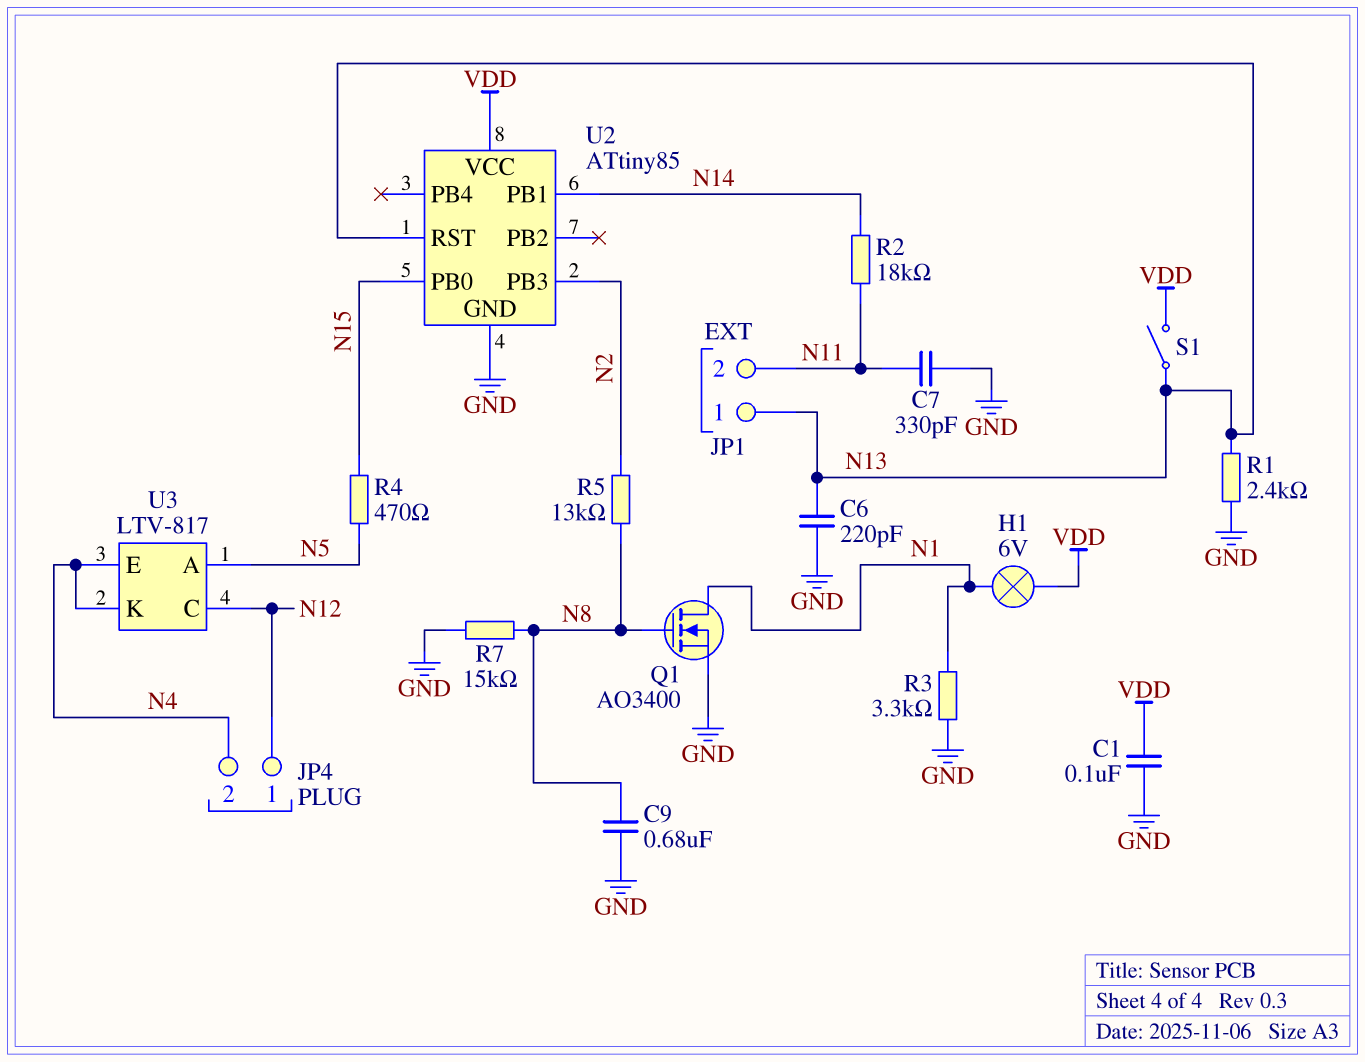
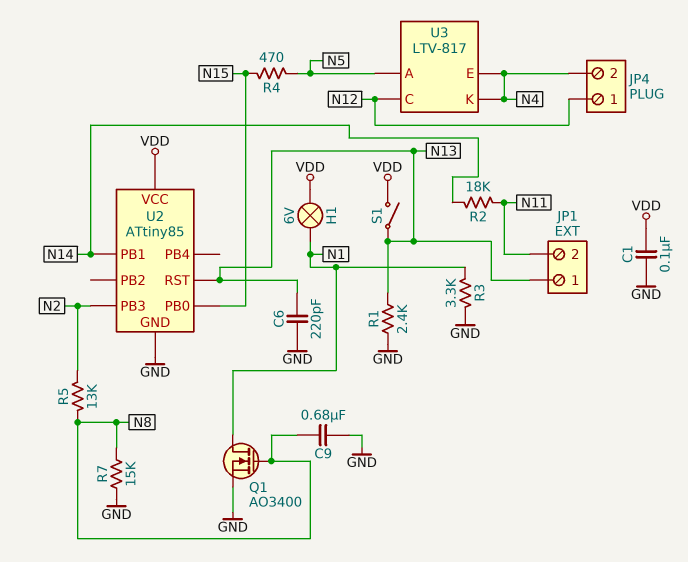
C7: 330pF (GND, N11) -> none

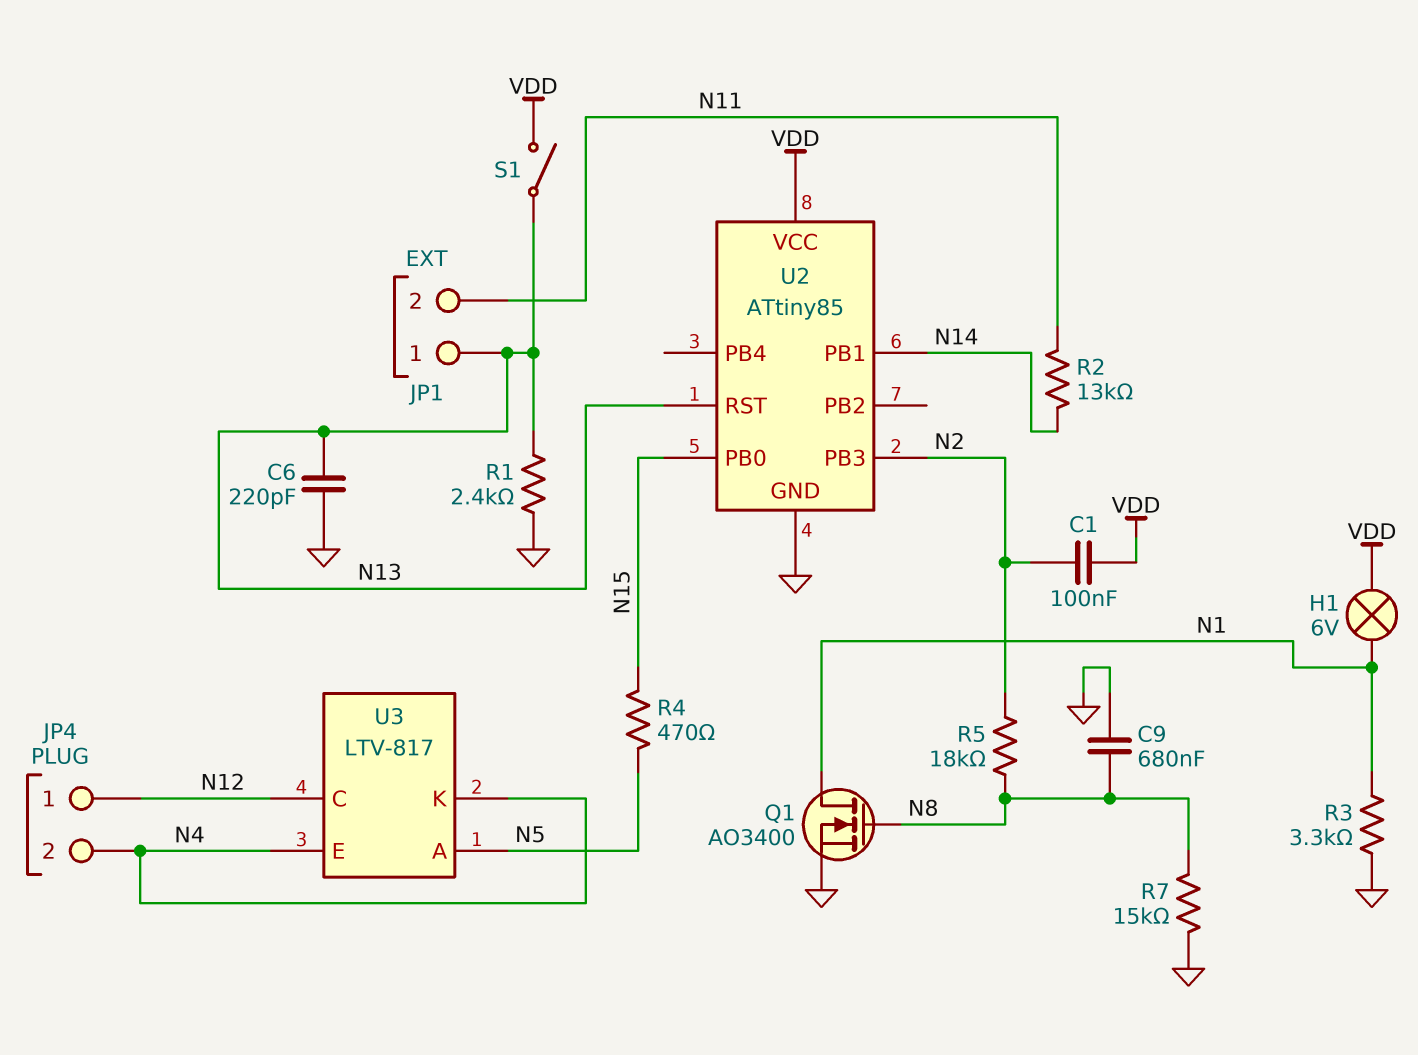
C1: 100nF (GND, VDD) -> 100nF (N2, VDD)
R2: 18k (N11, N14) -> 13k (N11, N14)
R5: 13k (N2, N8) -> 18k (N2, N8)

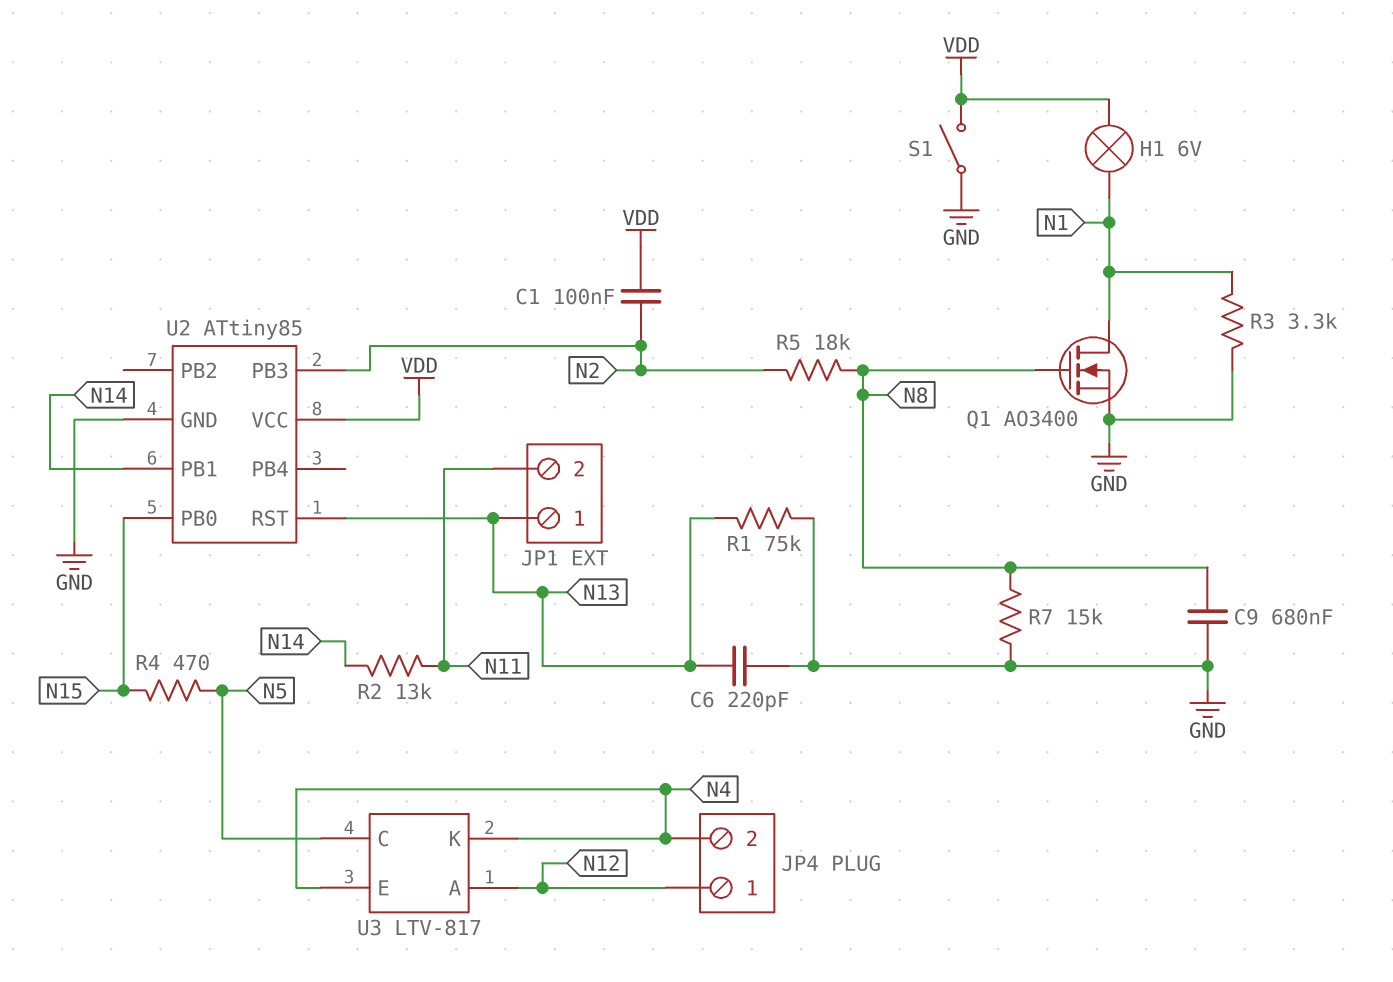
R1: 2.4k (GND, N13) -> 75k (GND, N13)
S1: switch (N13, VDD) -> switch (GND, VDD)
U3 pin A: N5 -> N12
U3 pin C: N12 -> N5

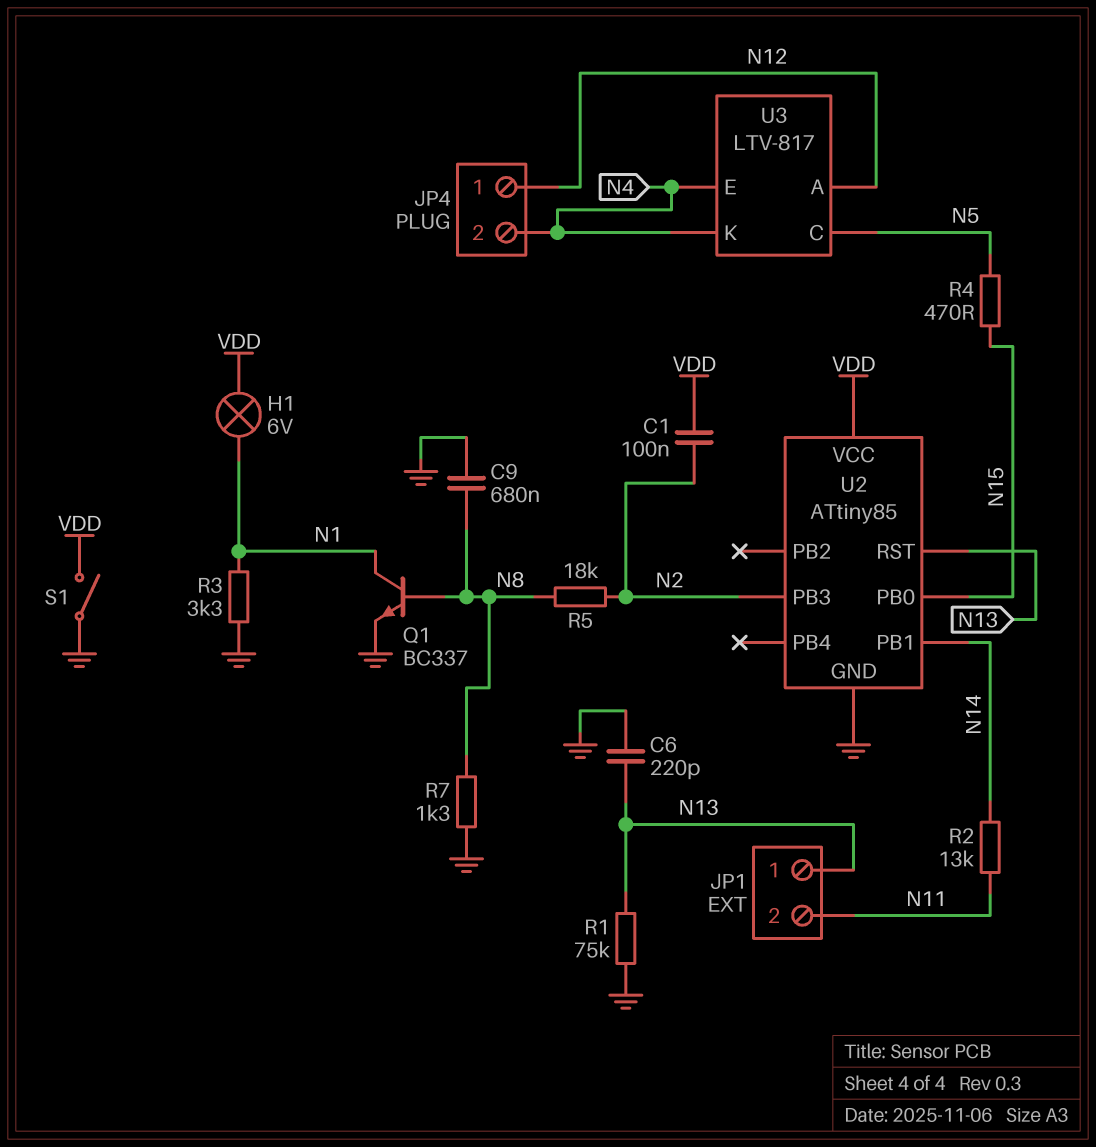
Q1: NMOS AO3400 (G N8, D N1, S GND) -> NPN BC337 (B N8, C N1, E GND)
R7: 15k (GND, N8) -> 1.3k (GND, N8)

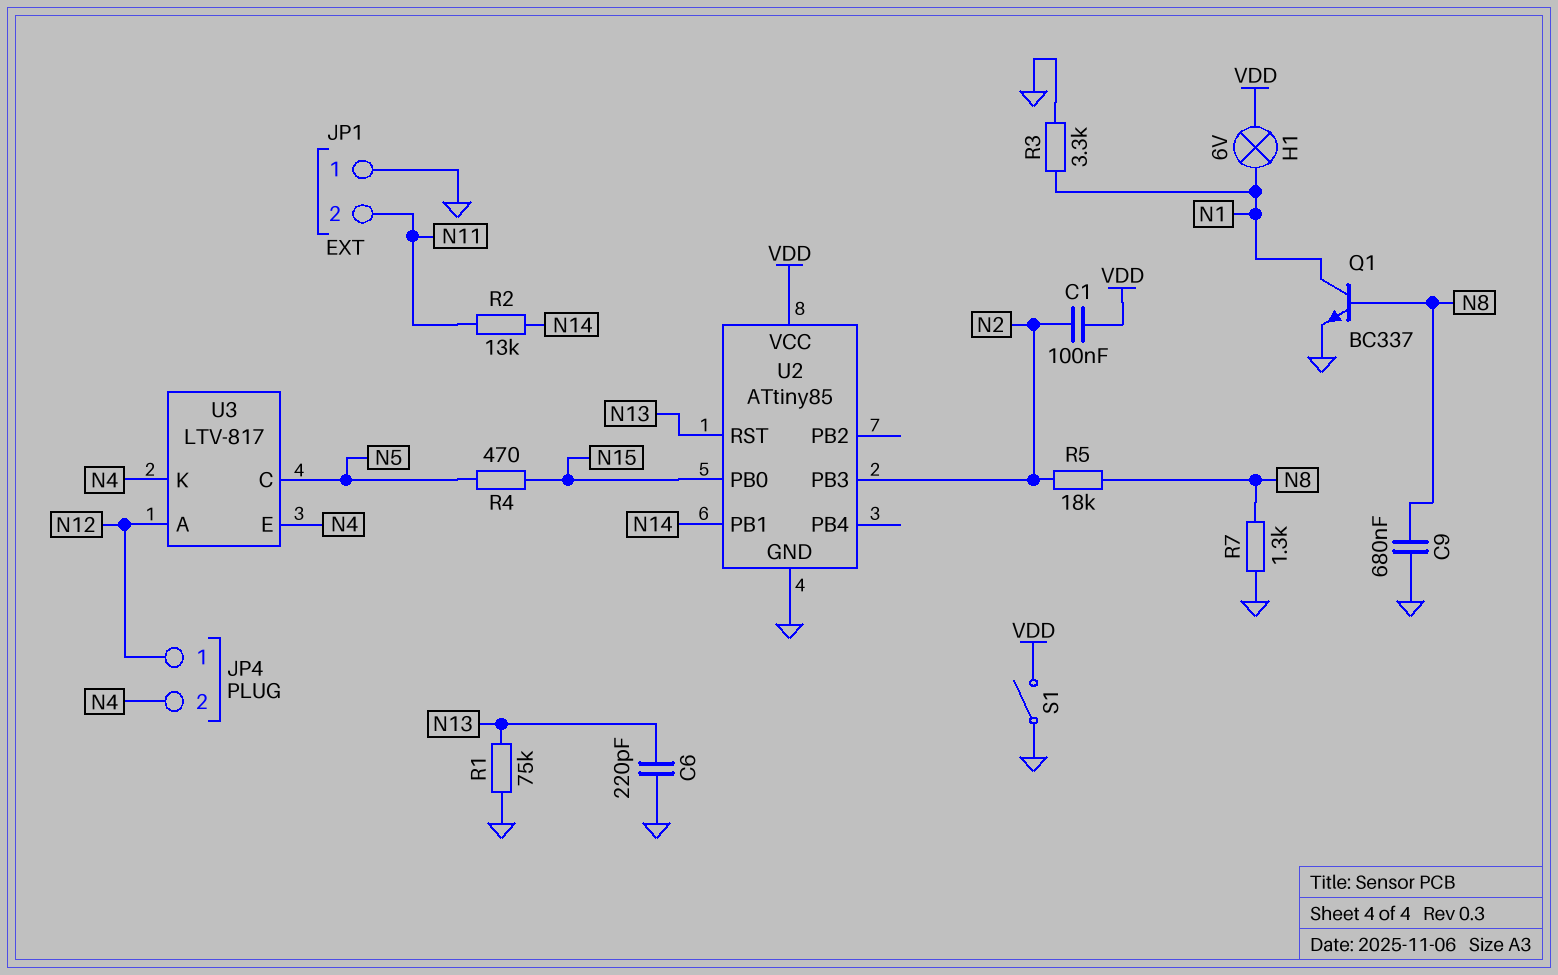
JP1 pin 1: N13 -> GND

